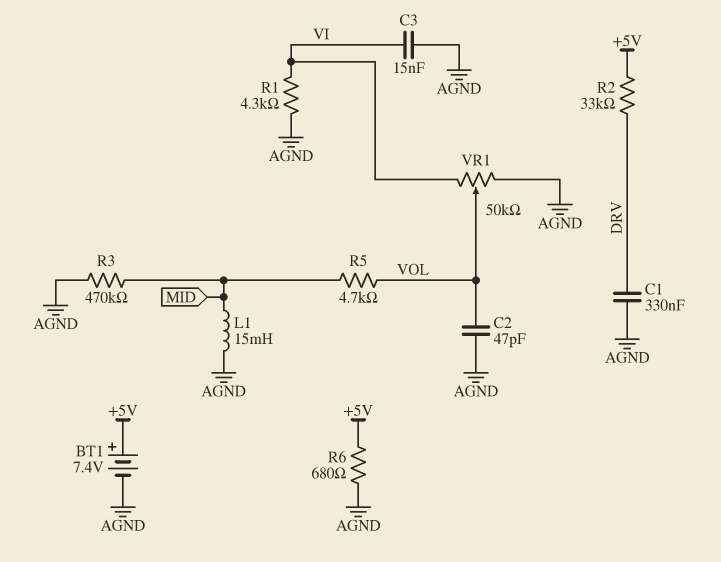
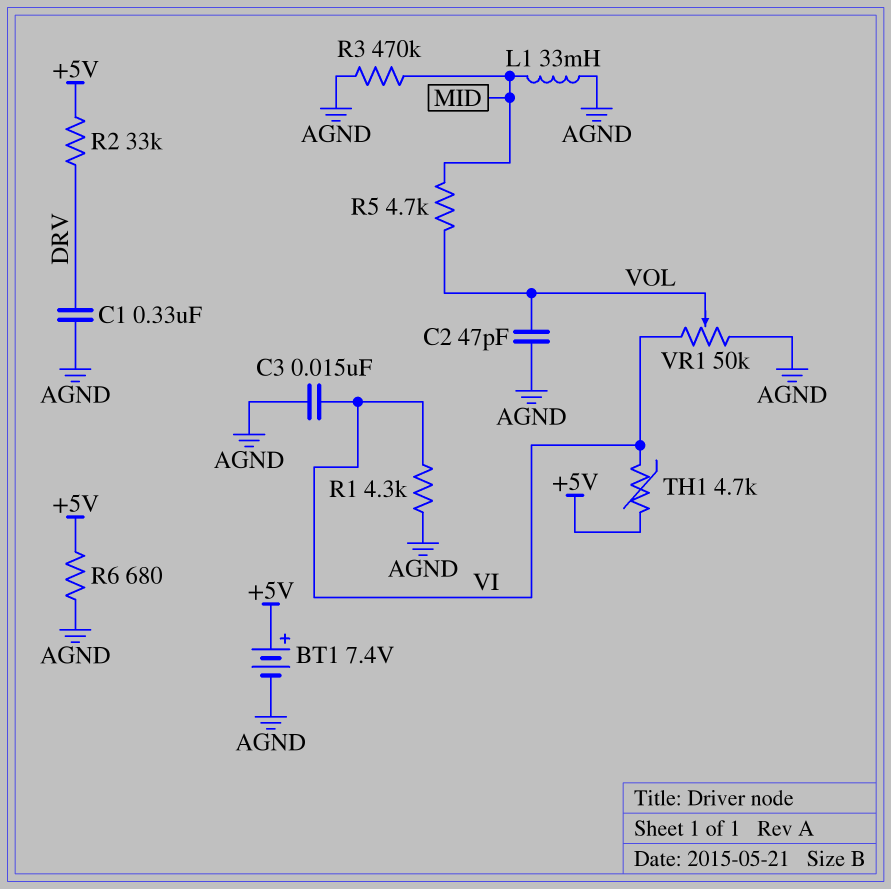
L1: 15mH (AGND, MID) -> 33mH (AGND, MID)
TH1: none -> 4.7k (+5V, VI)

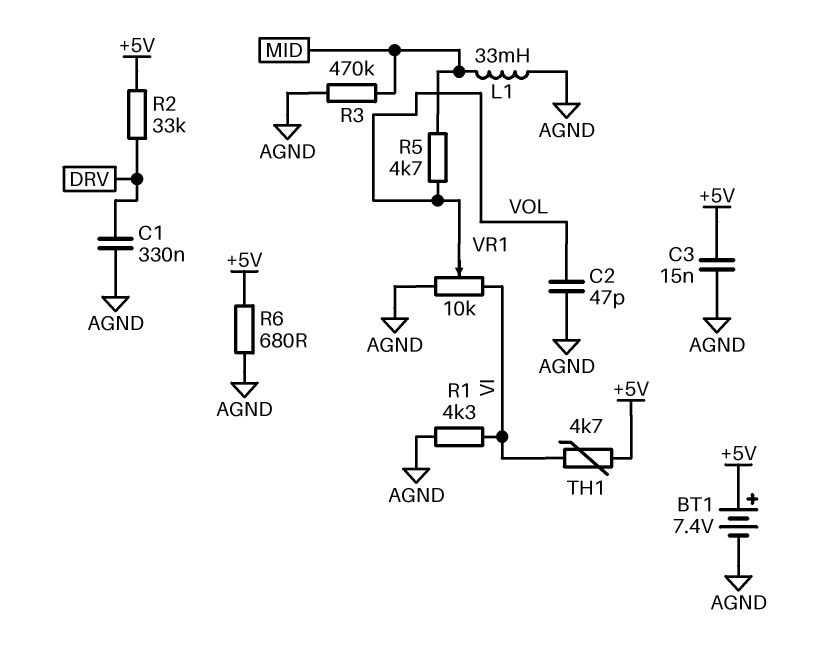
C3: 15nF (AGND, VI) -> 15nF (+5V, AGND)
VR1: 50k (AGND, VI, wiper VOL) -> 10k (AGND, VI, wiper VOL)

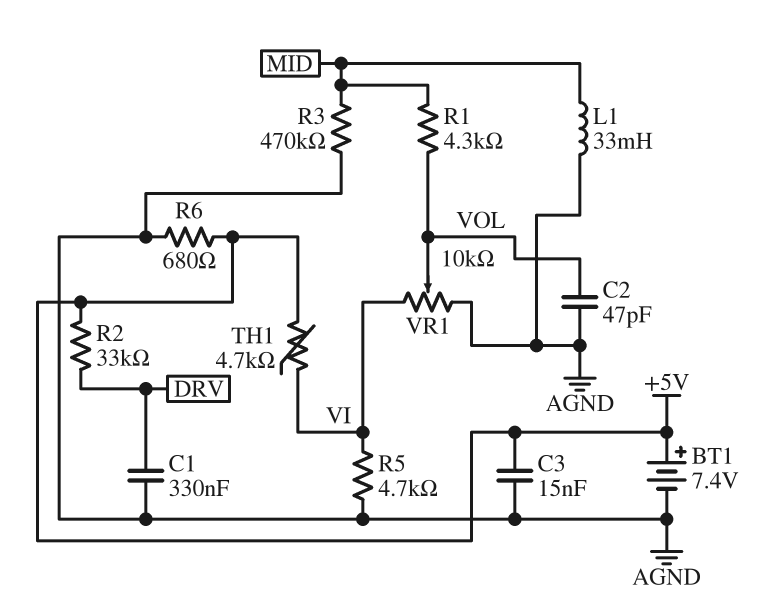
R1: 4.3k (AGND, VI) -> 4.3k (MID, VOL)
R5: 4.7k (MID, VOL) -> 4.7k (AGND, VI)

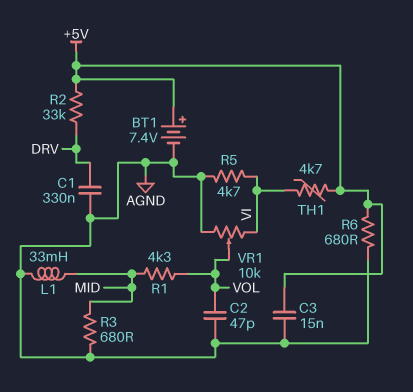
R3: 470k (AGND, MID) -> 680 (AGND, MID)

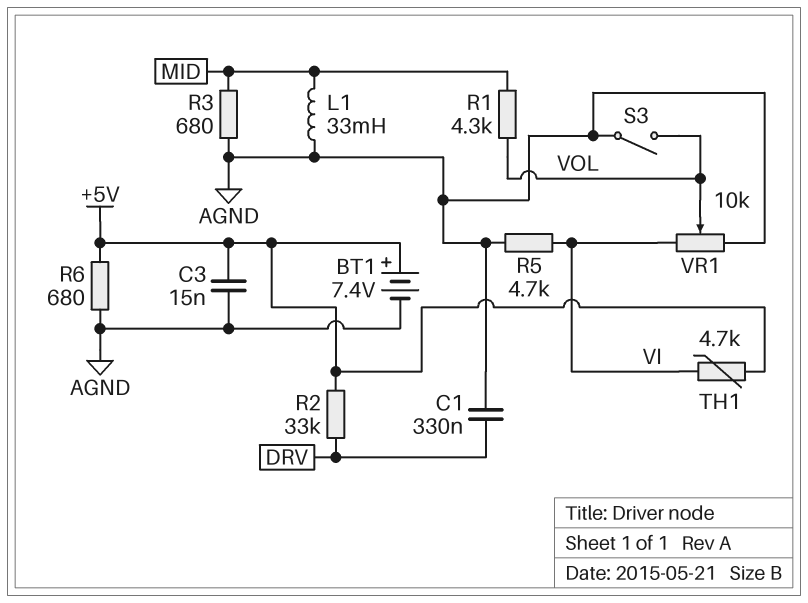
C2: 47pF (AGND, VOL) -> none
S3: none -> switch (AGND, VOL)

